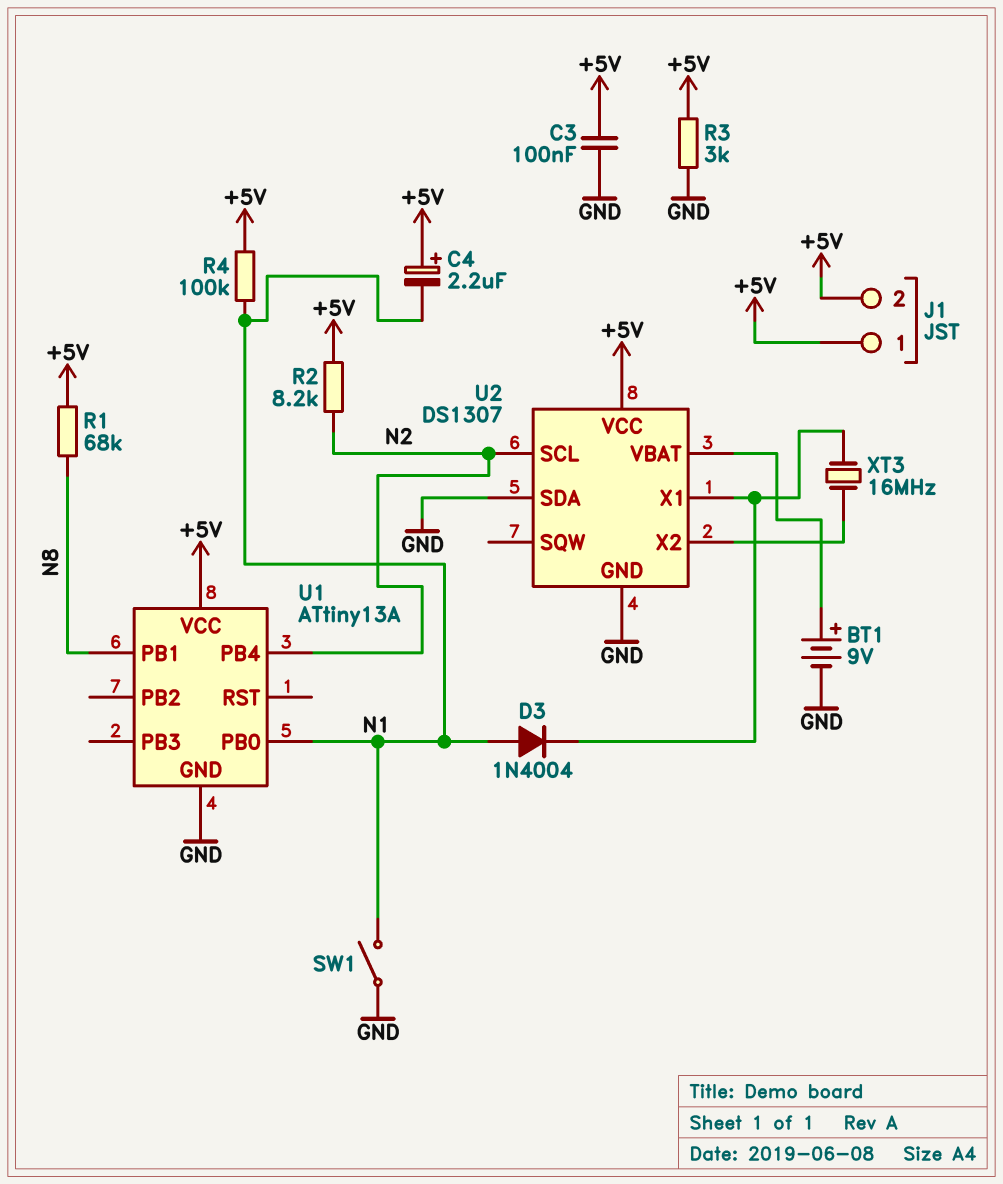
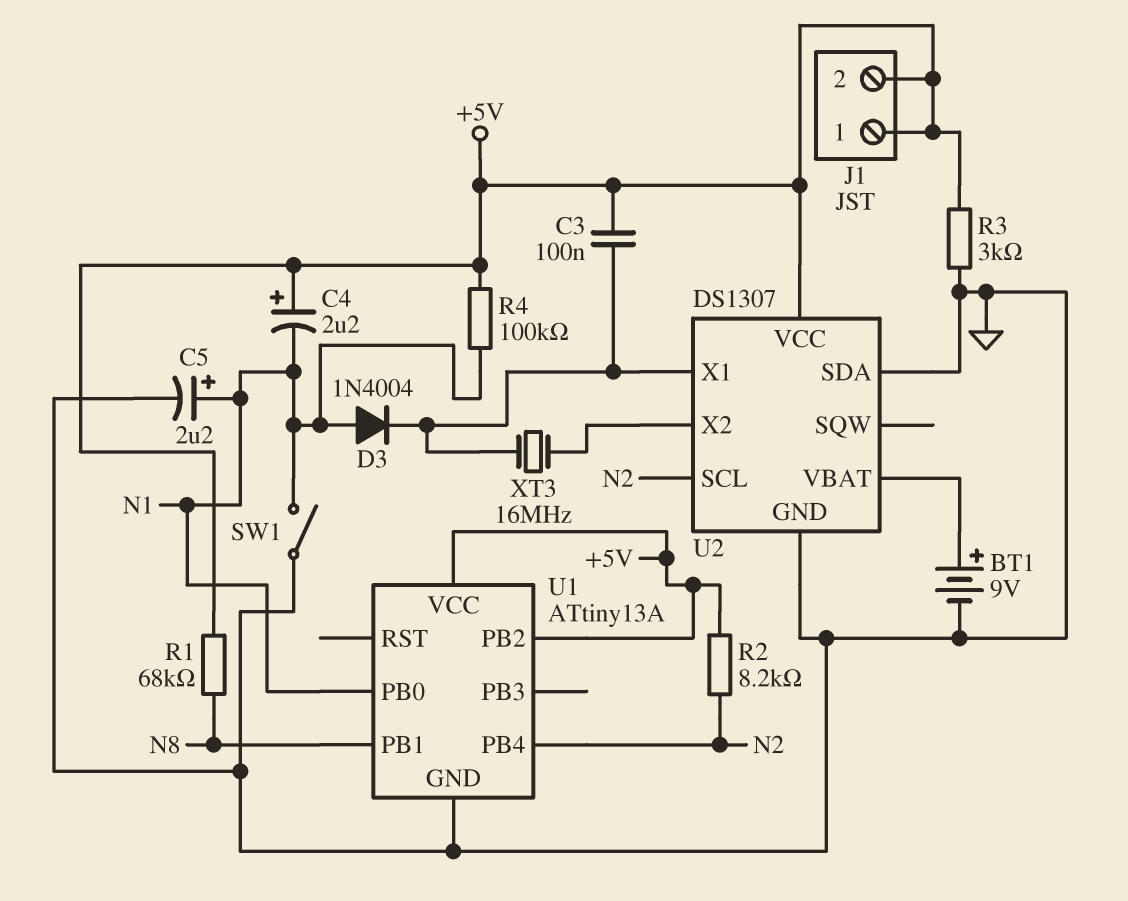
C3: 100nF (+5V, GND) -> 100nF (+5V, U2/X1)
C5: none -> 2.2uF (plus N1, minus GND)
U1 pin PB2: none -> +5V

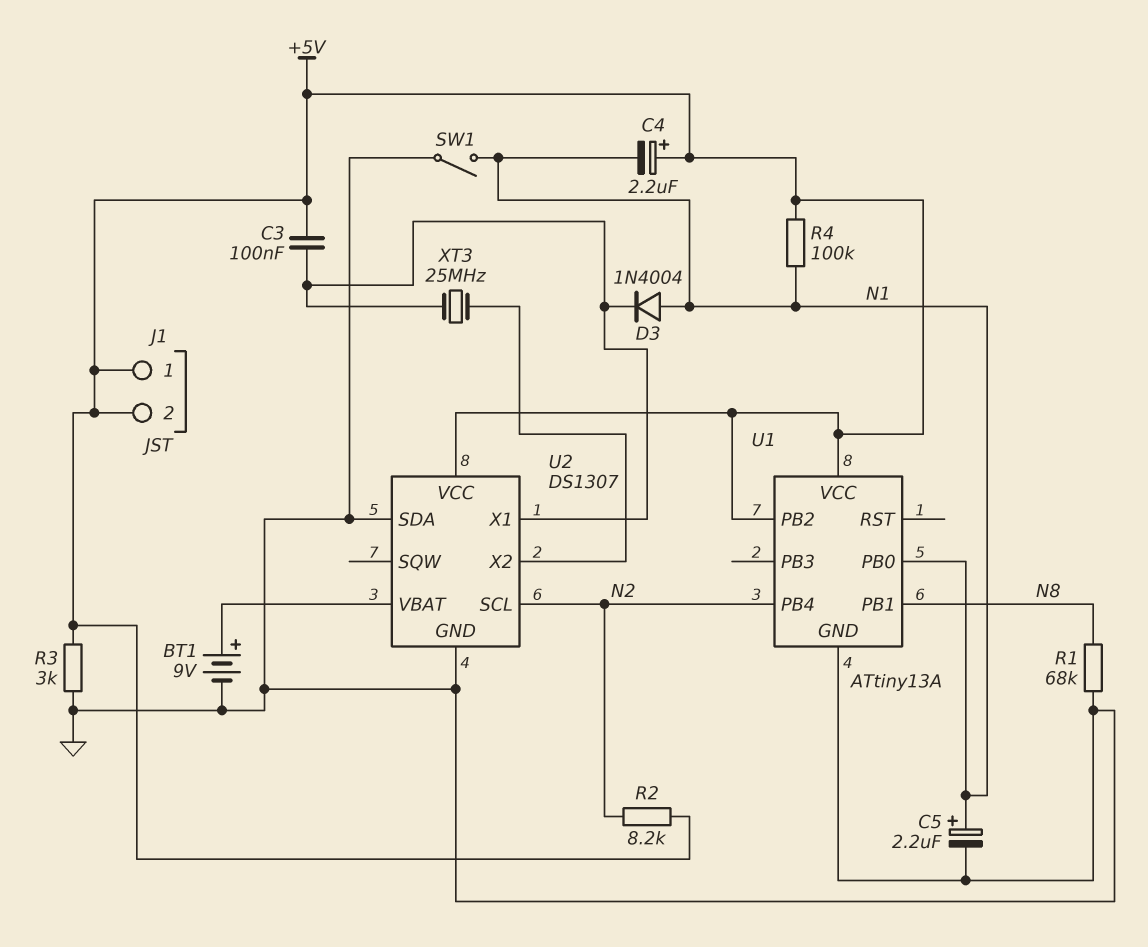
R1: 68k (+5V, N8) -> 68k (GND, N8)
XT3: 16MHz (U2/X1, U2/X2) -> 25MHz (U2/X1, U2/X2)

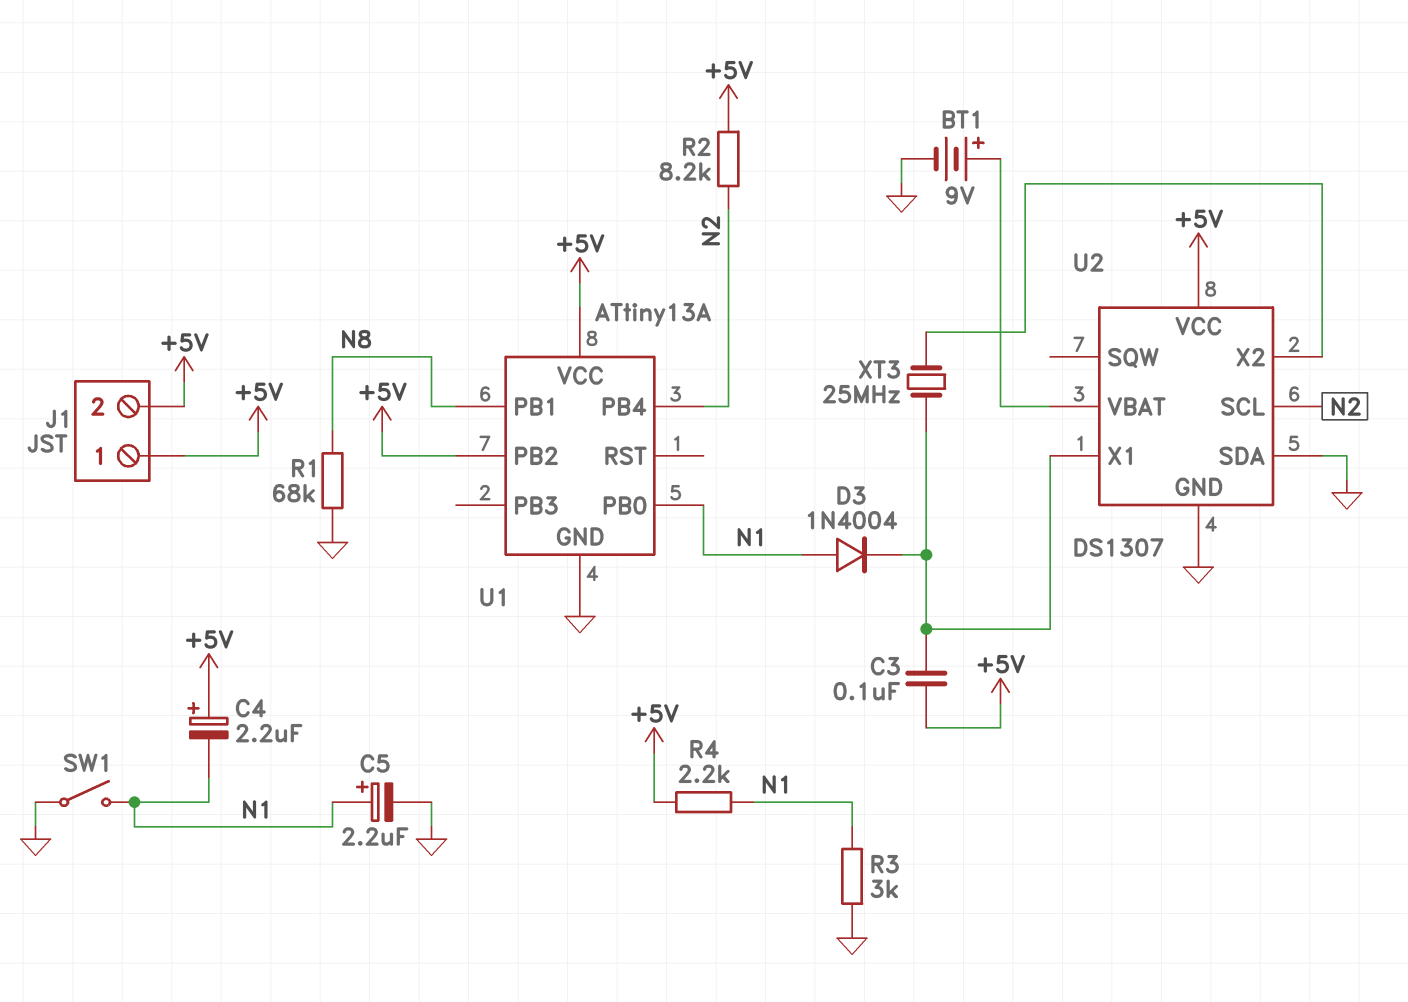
R3: 3k (+5V, GND) -> 3k (GND, N1)
R4: 100k (+5V, N1) -> 2.2k (+5V, N1)

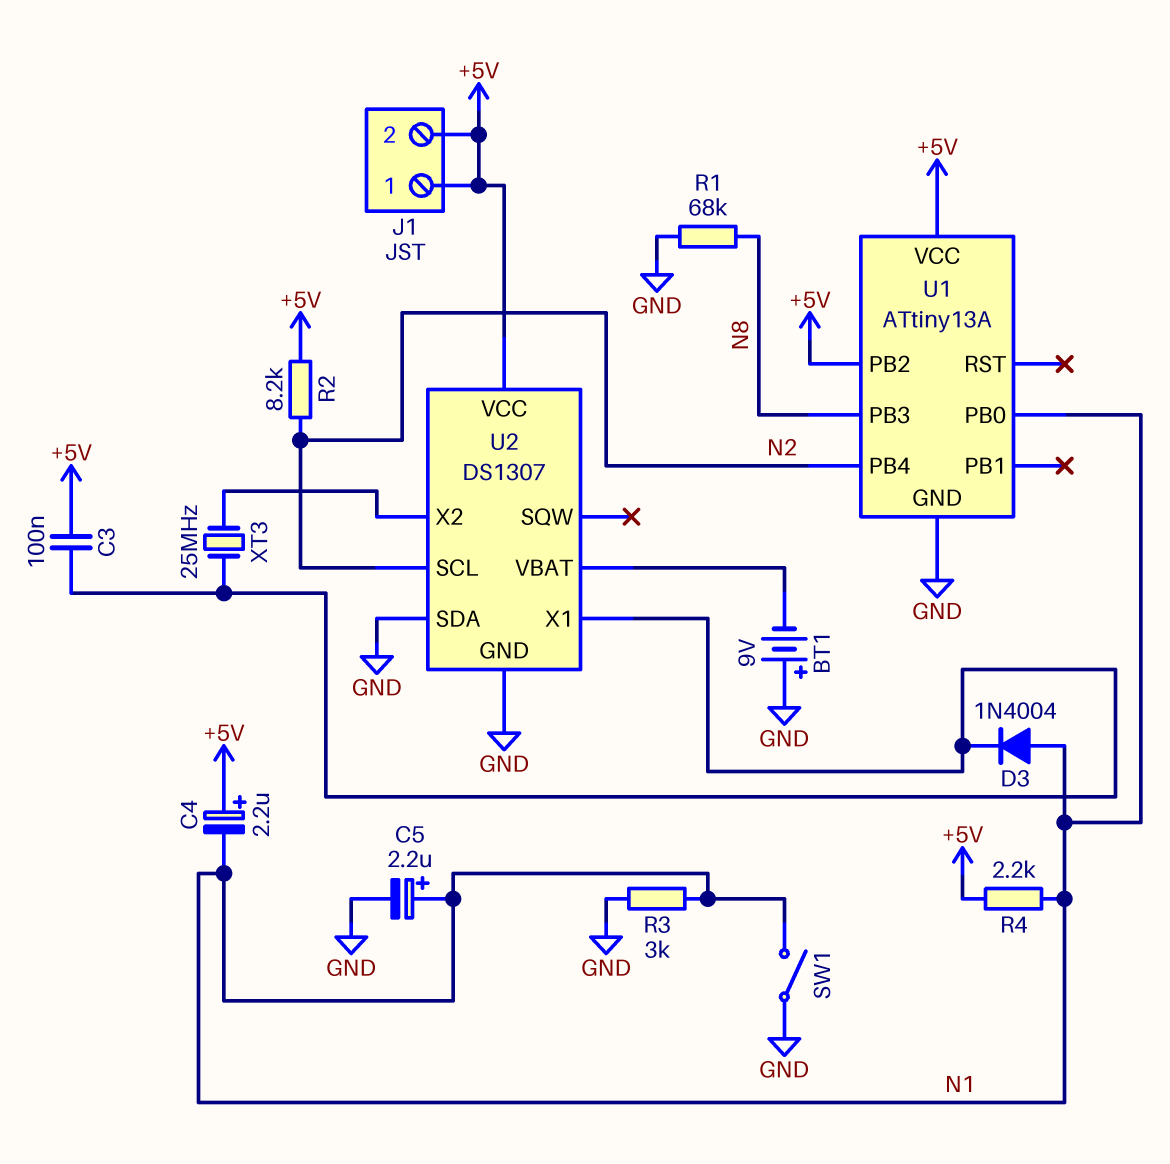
BT1: 9V (plus U2/VBAT, minus GND) -> 9V (plus GND, minus U2/VBAT)
U1 pin PB1: N8 -> none
U1 pin PB3: none -> N8

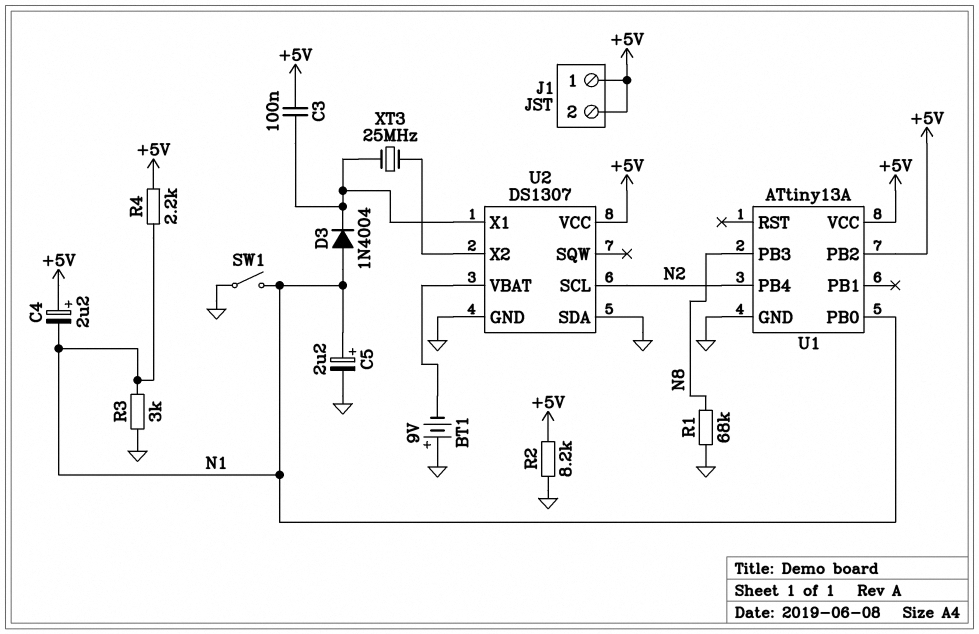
R2: 8.2k (+5V, N2) -> 8.2k (+5V, GND)

